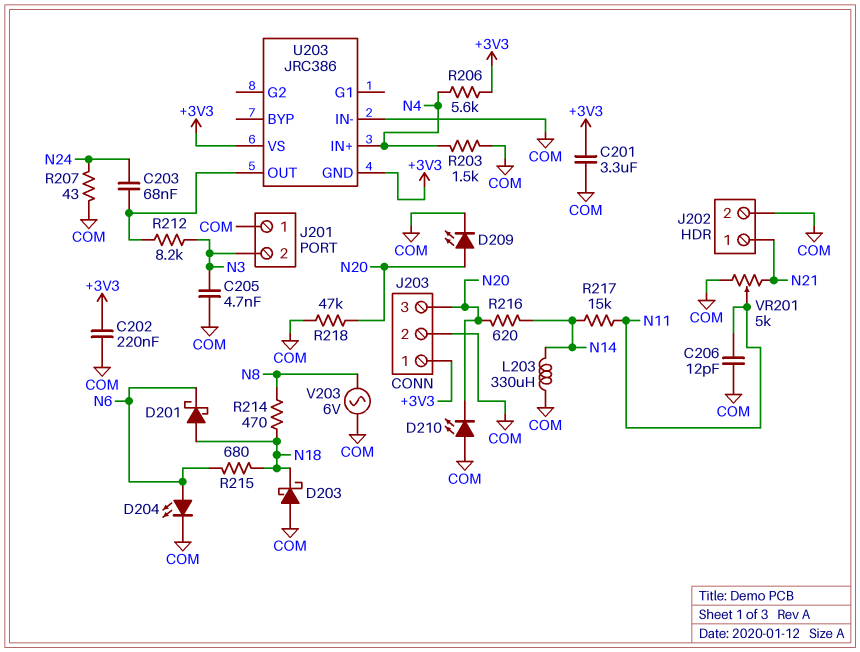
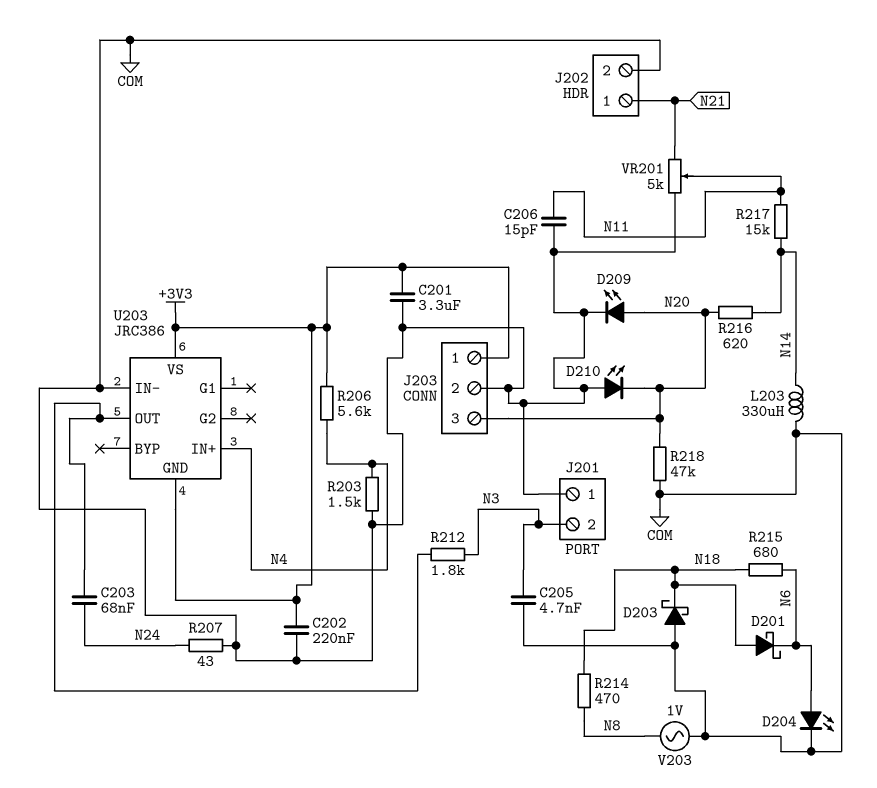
C206: 12pF (COM, N11) -> 15pF (COM, N11)
R212: 8.2k (N3, U203/OUT) -> 1.8k (N3, U203/OUT)
V203: AC 6V (COM, N8) -> AC 1V (COM, N8)

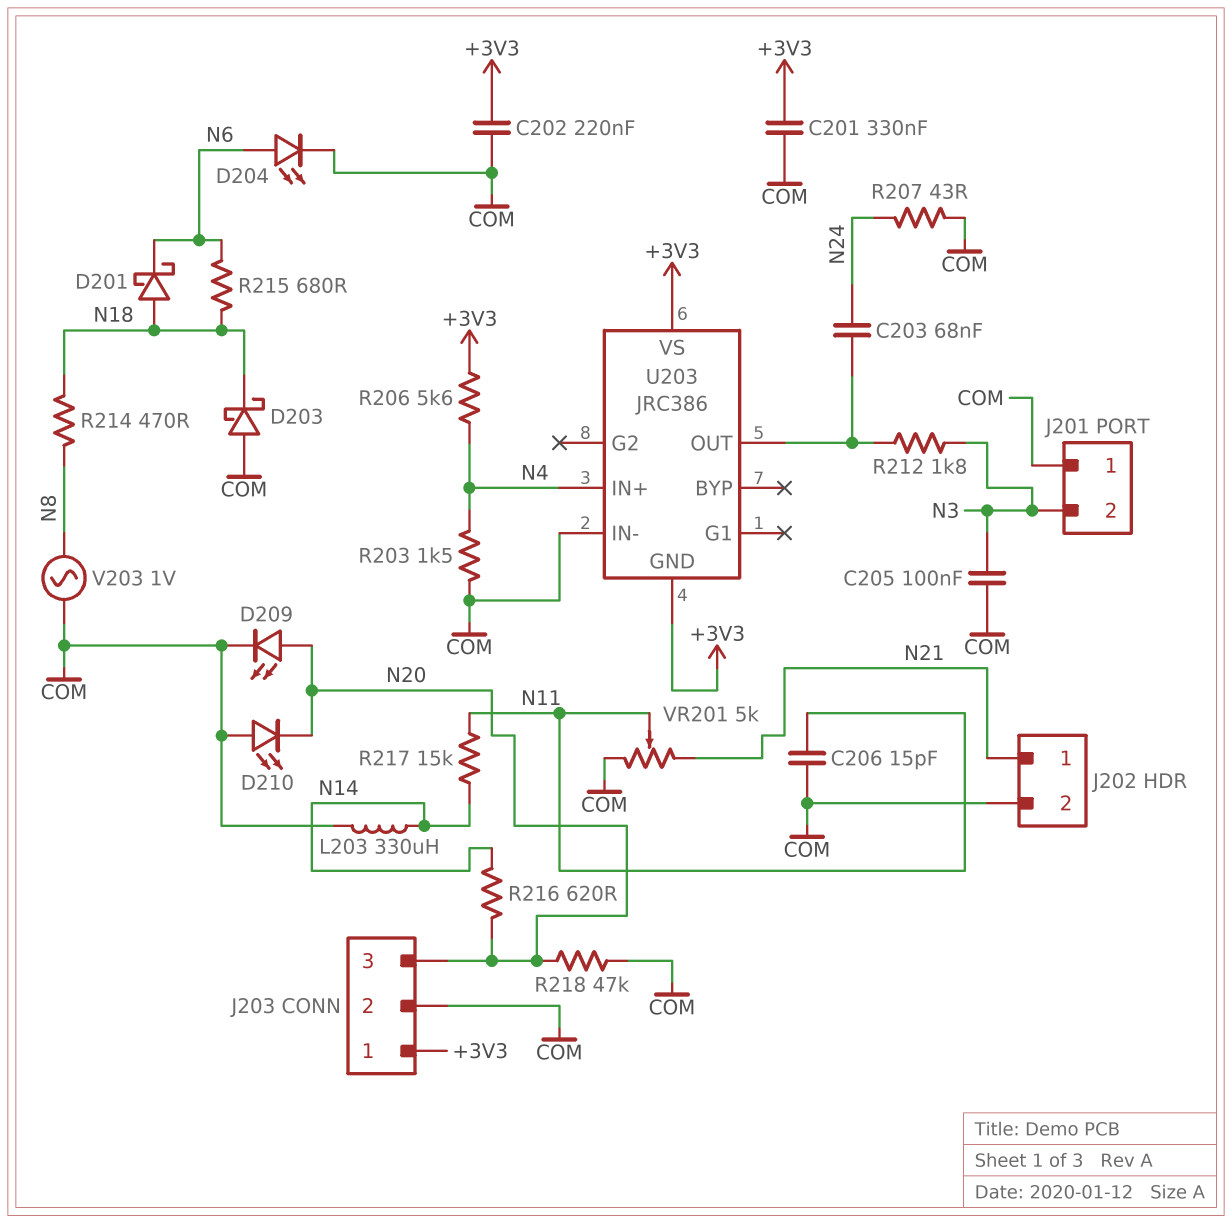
C201: 3.3uF (+3V3, COM) -> 330nF (+3V3, COM)
C205: 4.7nF (COM, N3) -> 100nF (COM, N3)

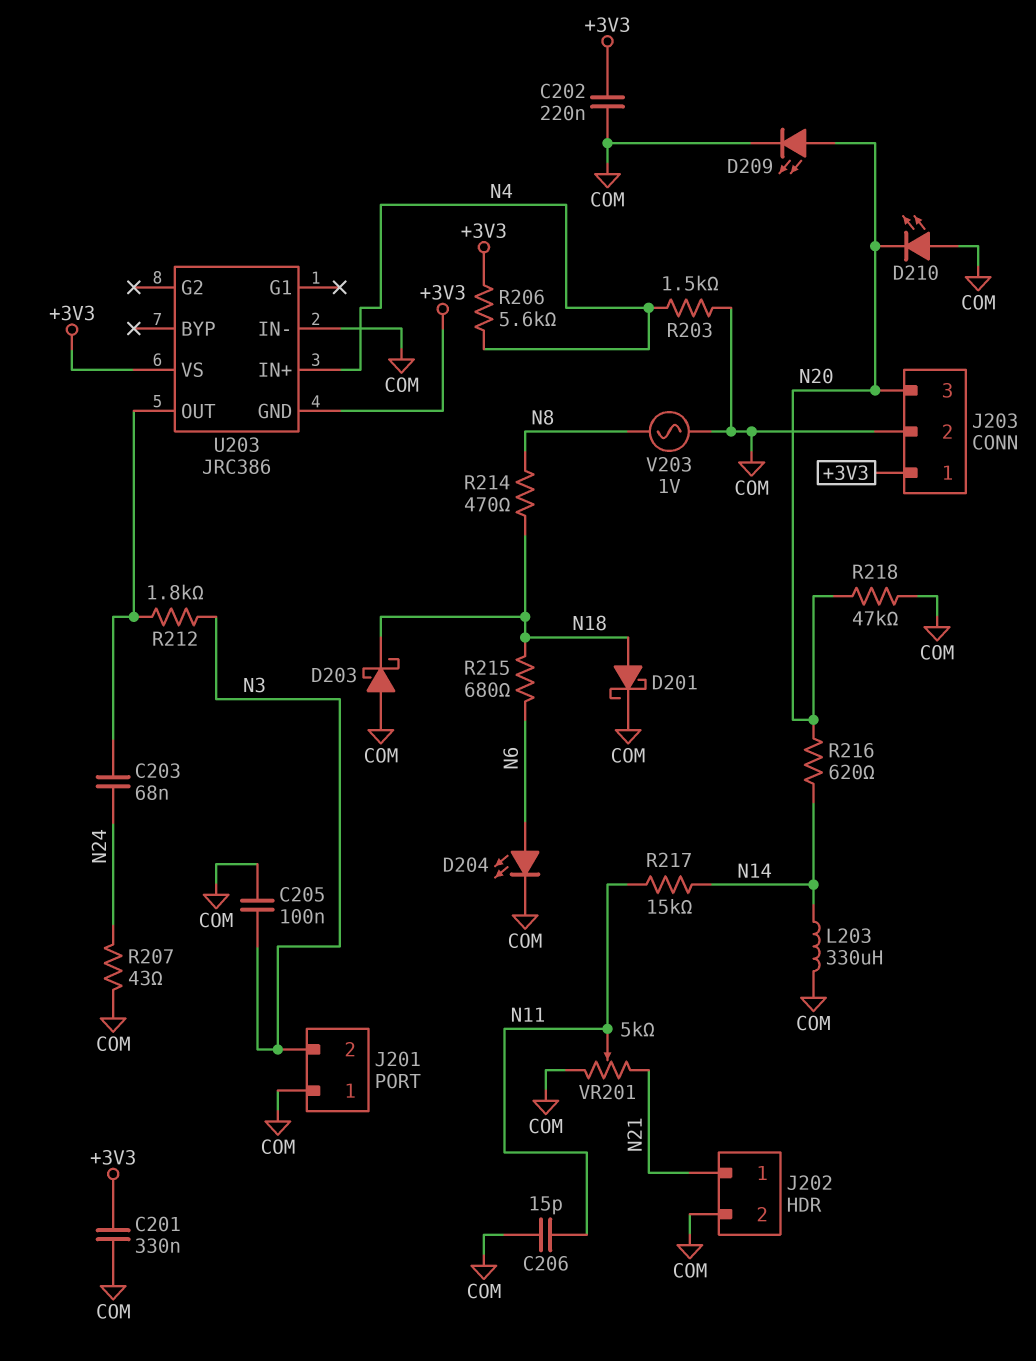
D201: schottky (A N18, K N6) -> schottky (A N18, K COM)

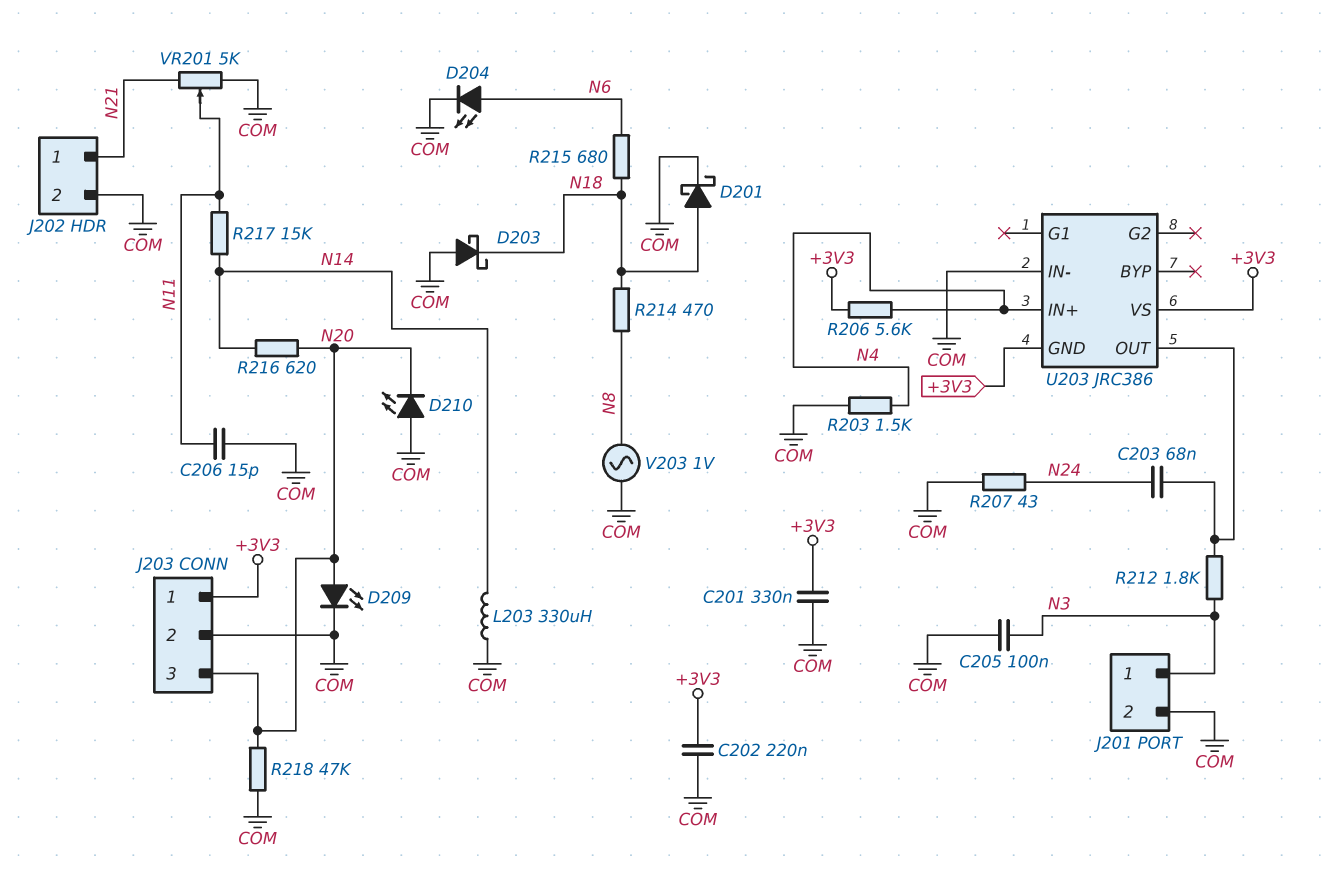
J201 pin 1: COM -> N3
J201 pin 2: N3 -> COM

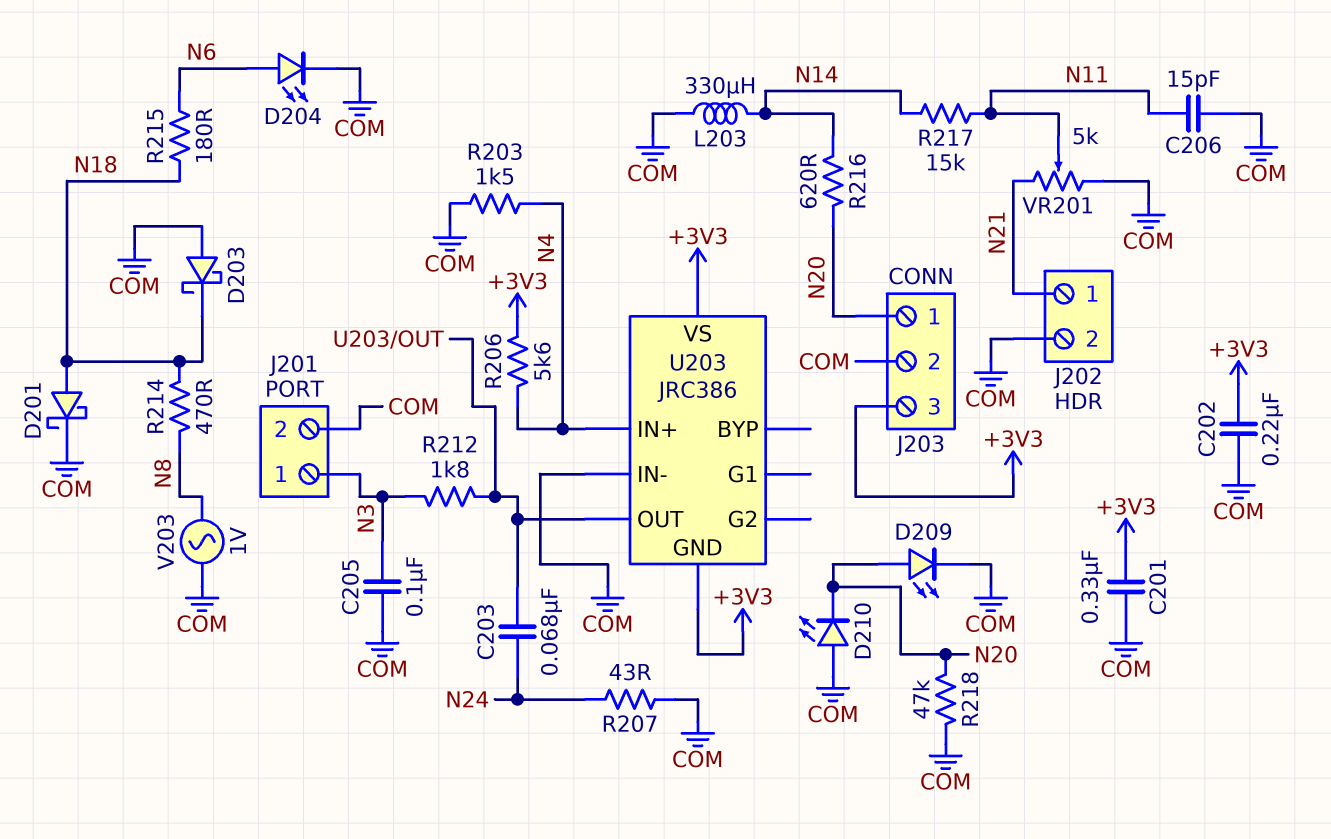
J203 pin 1: +3V3 -> N20
J203 pin 3: N20 -> +3V3
R215: 680 (N6, N18) -> 180 (N6, N18)

